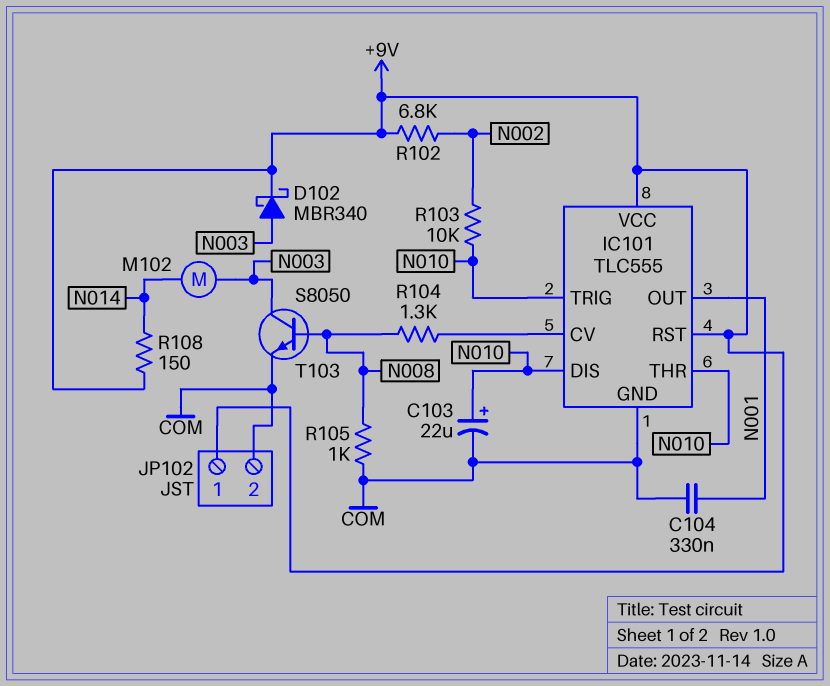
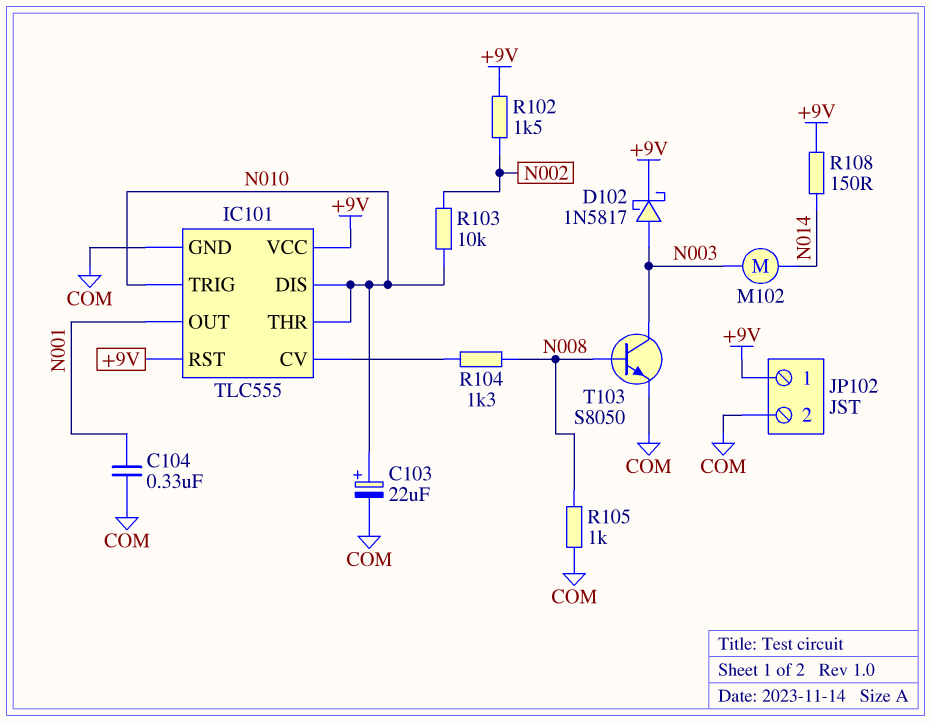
D102: schottky MBR340 (A N003, K +9V) -> schottky 1N5817 (A N003, K +9V)
R102: 6.8k (+9V, N002) -> 1.5k (+9V, N002)

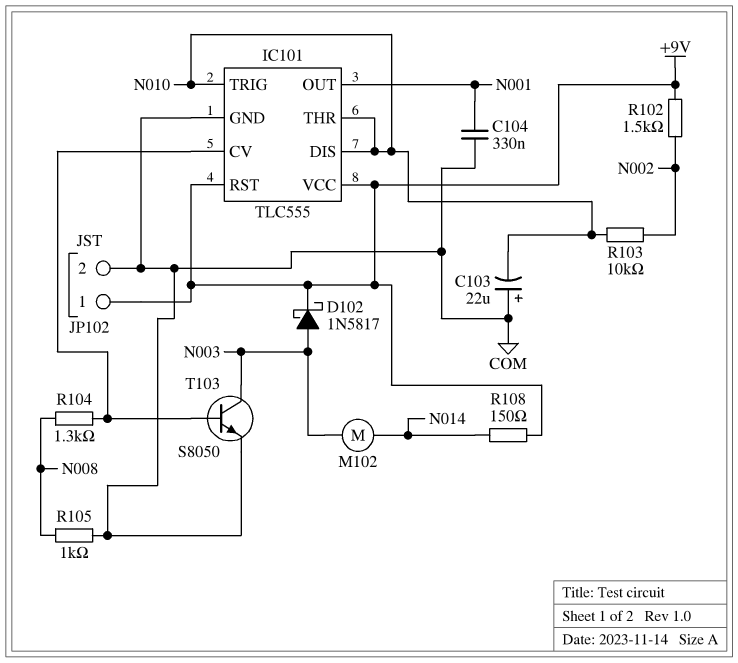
C103: 22uF (plus N010, minus COM) -> 22uF (plus COM, minus N010)
T103: NPN S8050 (B N008, C N003, E COM) -> NPN S8050 (B IC101/CV, C N003, E COM)

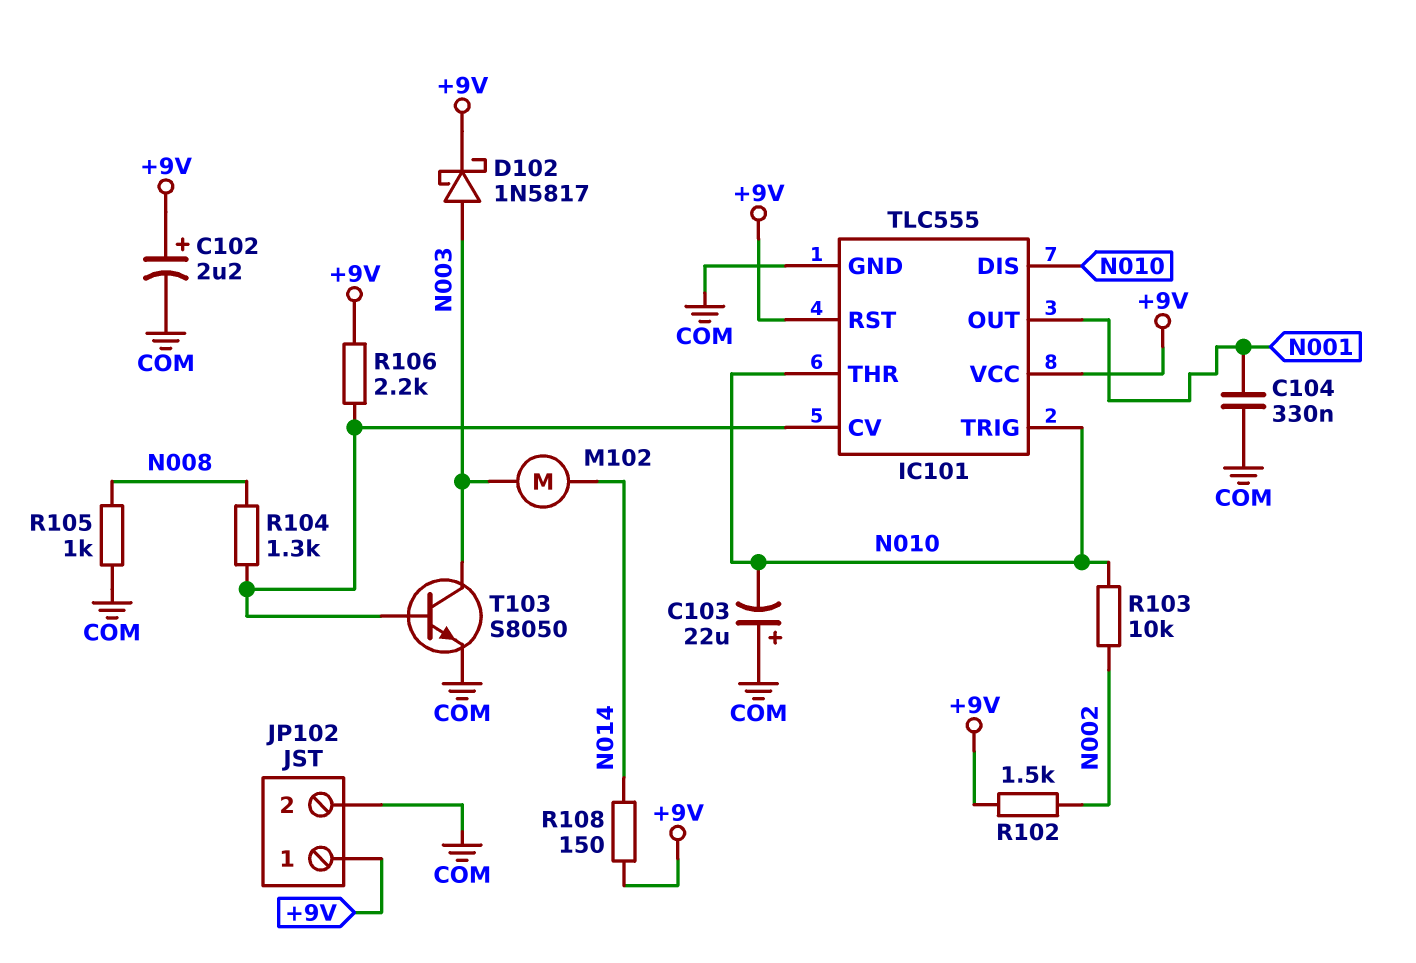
C102: none -> 2.2uF (plus +9V, minus COM)
R106: none -> 2.2k (+9V, IC101/CV)

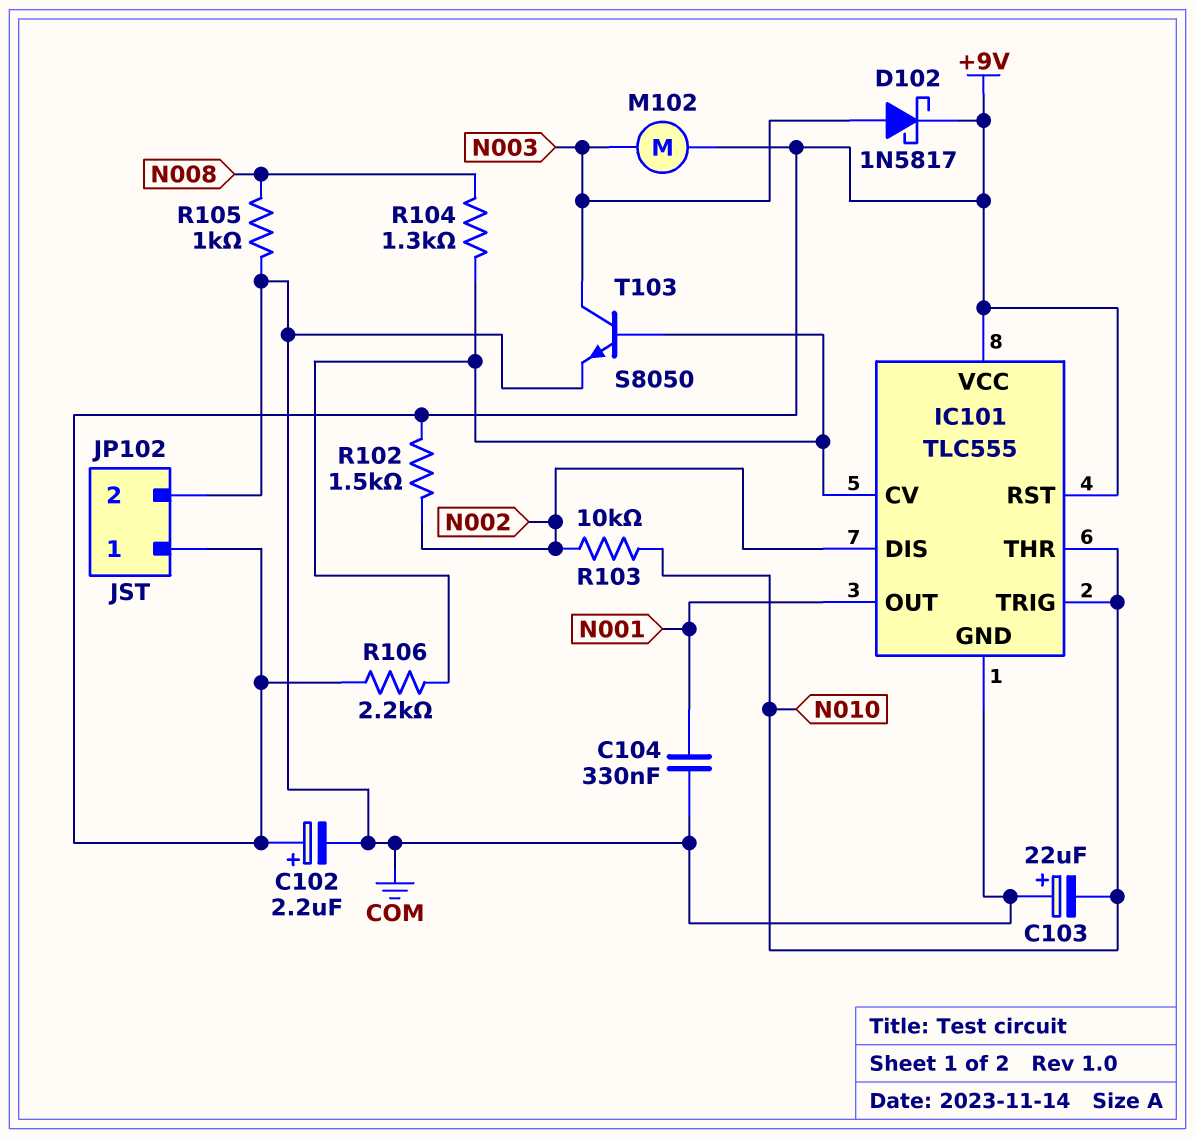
IC101 pin DIS: N010 -> N002
M102: motor (N003, N014) -> motor (+9V, N003)
R108: 150 (+9V, N014) -> none

